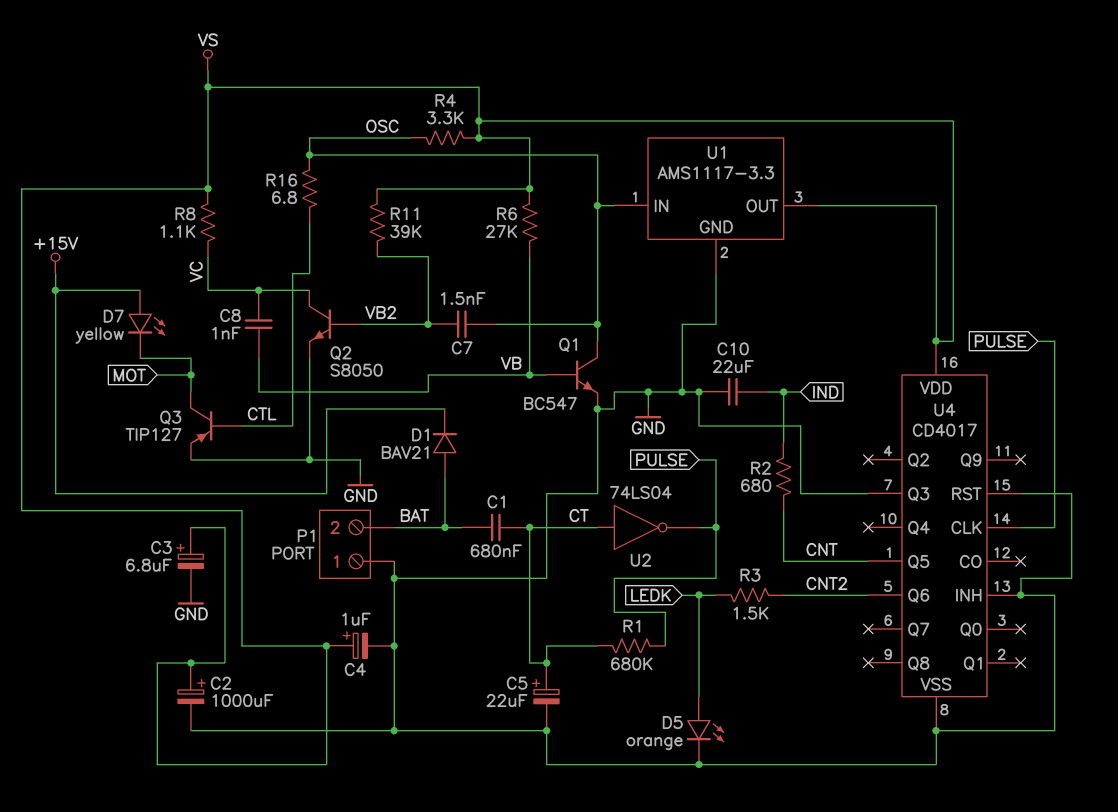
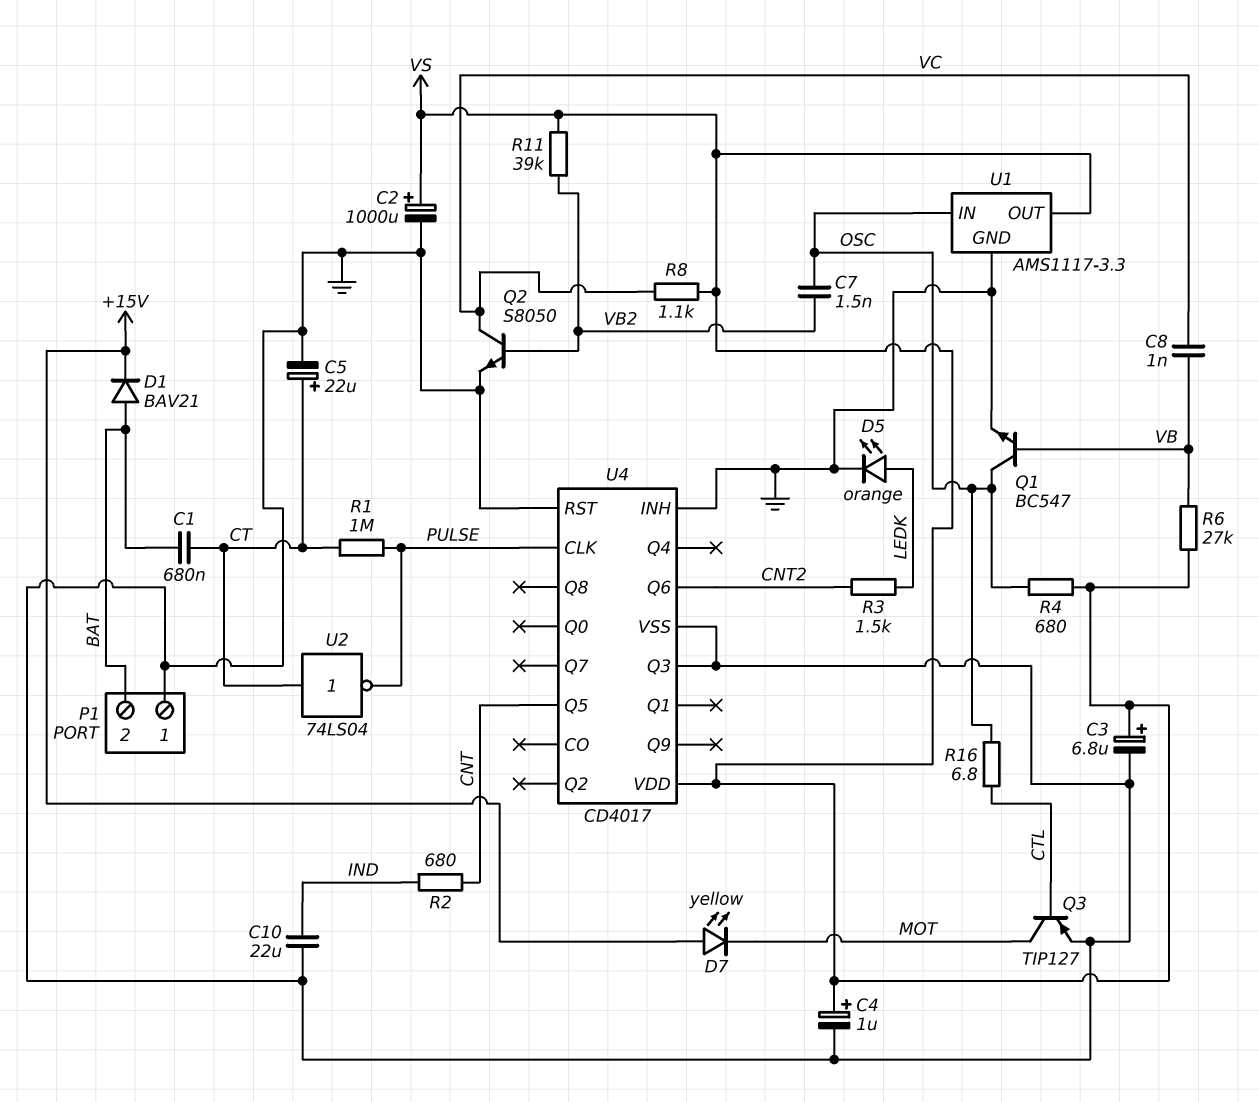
R1: 680k (CT, PULSE) -> 1M (CT, PULSE)
R4: 3.3k (OSC, VS) -> 680 (OSC, VS)

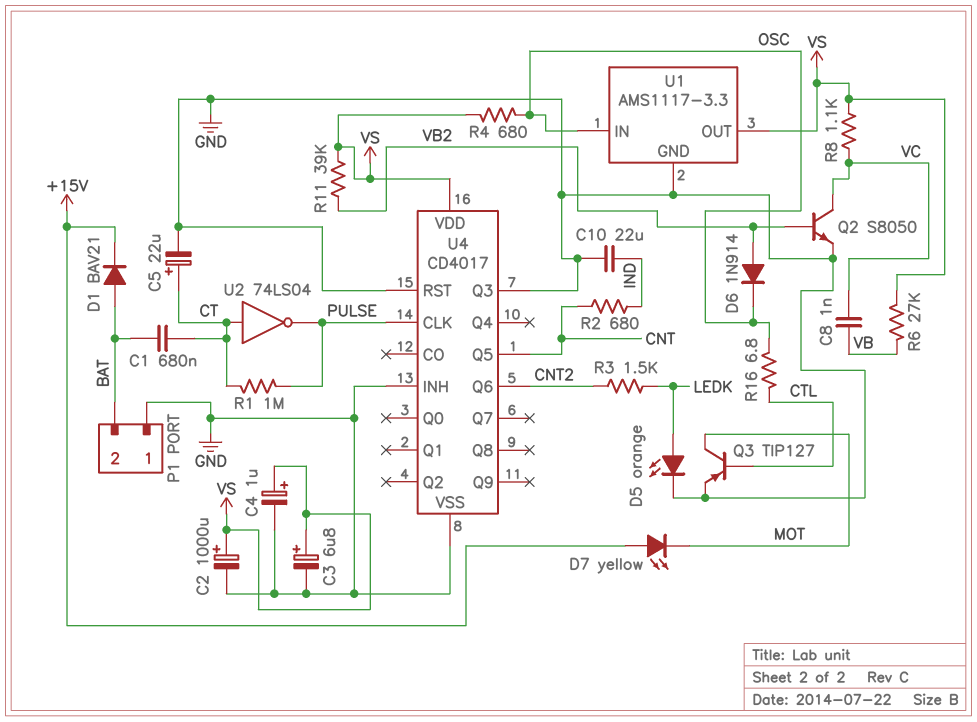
C7: 1.5nF (OSC, VB2) -> none
D6: none -> diode 1N914 (A VB2, K OSC)
Q1: NPN BC547 (B VB, C OSC, E GND) -> none

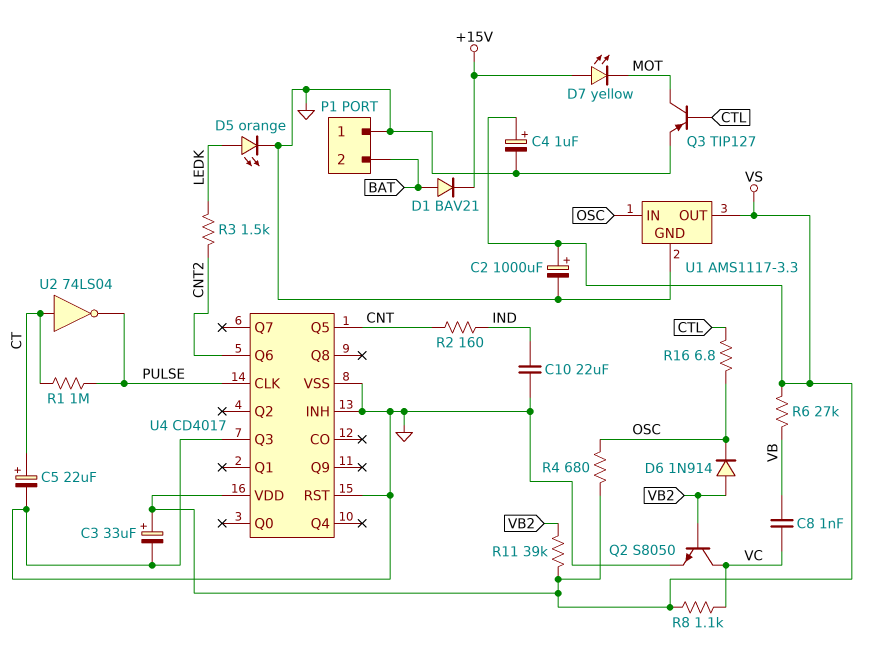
C1: 680nF (BAT, CT) -> none
C3: 6.8uF (plus VS, minus GND) -> 33uF (plus VS, minus GND)
R2: 680 (CNT, IND) -> 160 (CNT, IND)

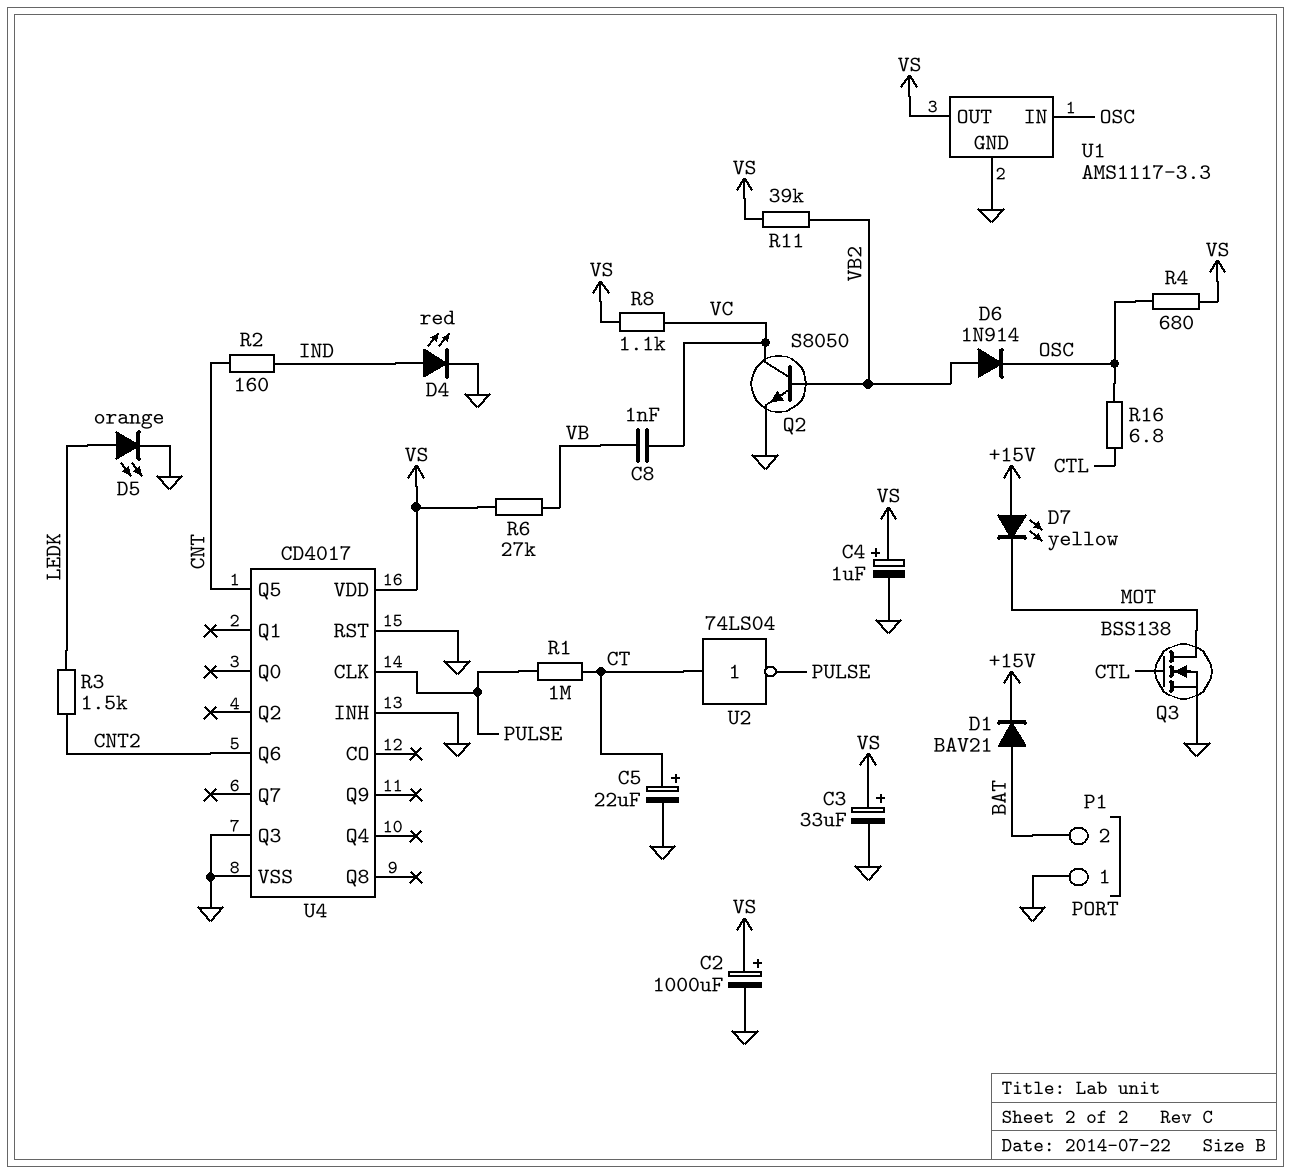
C10: 22uF (GND, IND) -> none
D4: none -> LED red (A IND, K GND)
Q3: PNP TIP127 (B CTL, C MOT, E GND) -> NMOS BSS138 (G CTL, D MOT, S GND)

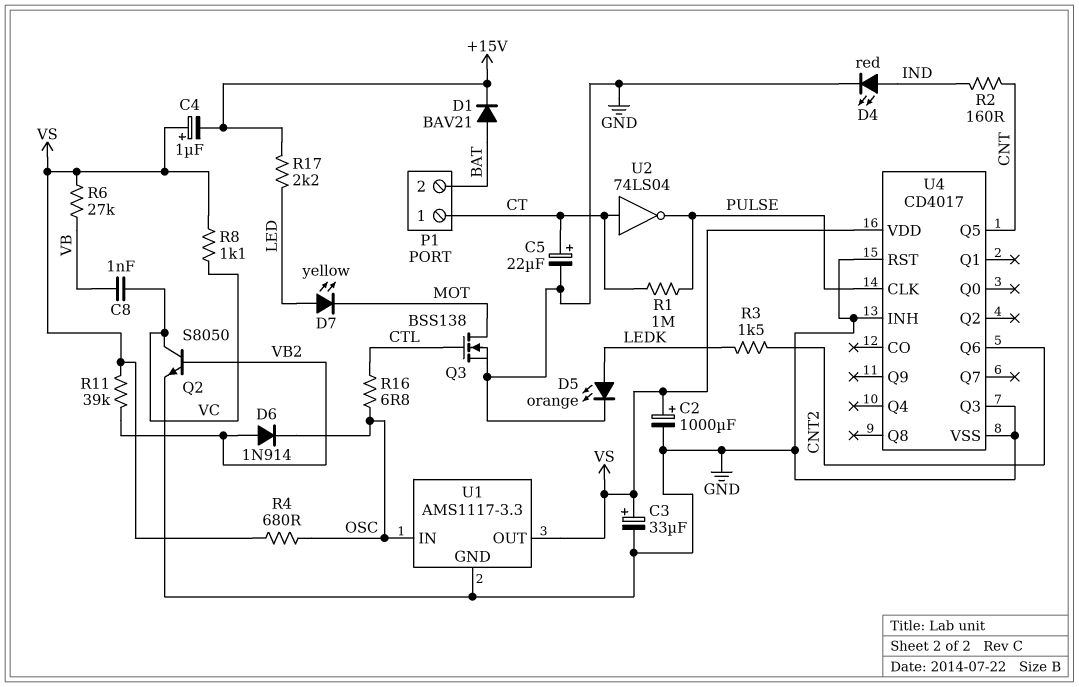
C4: 1uF (plus VS, minus GND) -> 1uF (plus VS, minus +15V)
D7: LED yellow (A +15V, K MOT) -> LED yellow (A LED, K MOT)
P1 pin 1: GND -> CT
R17: none -> 2.2k (+15V, LED)

